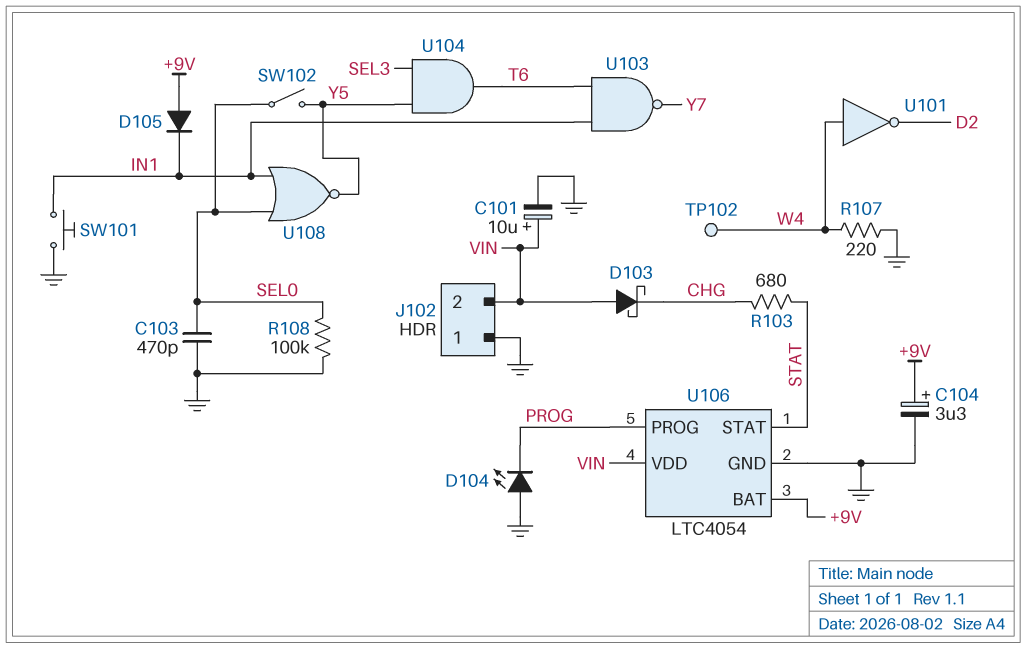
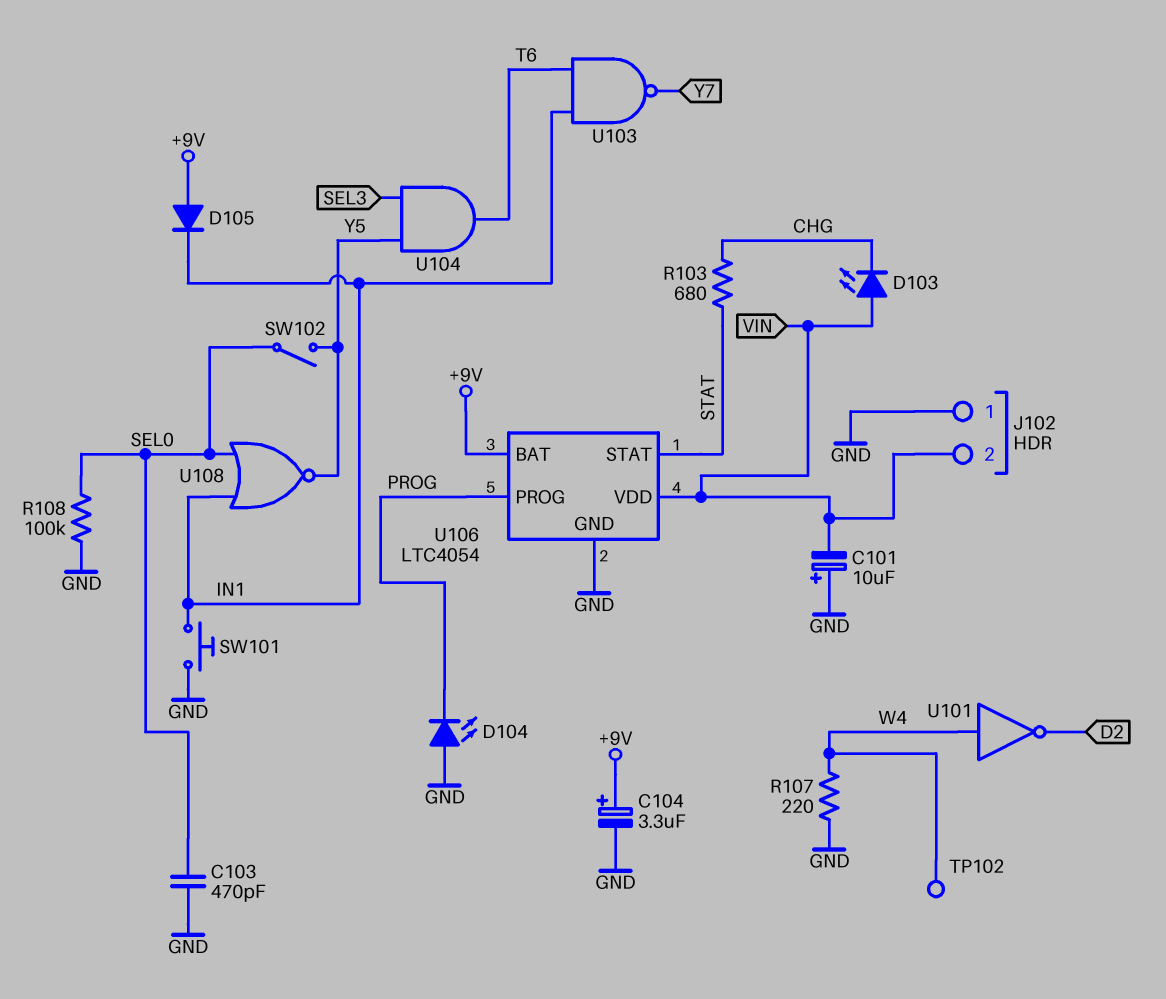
C101: 10uF (plus VIN, minus GND) -> 10uF (plus GND, minus VIN)
D103: schottky (A VIN, K CHG) -> LED (A VIN, K CHG)

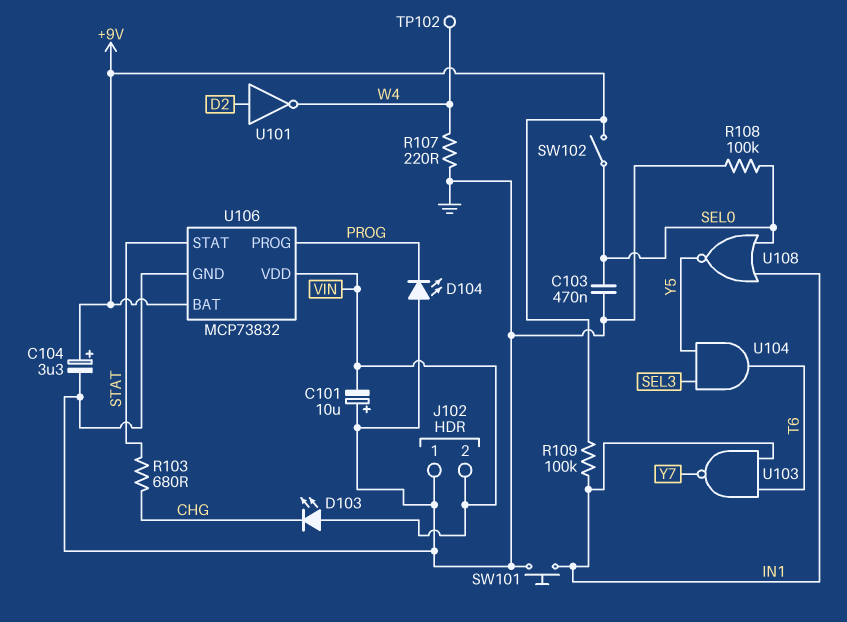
C103: 470pF (GND, SEL0) -> 470nF (GND, SEL0)
D105: diode (A +9V, K IN1) -> none
R109: none -> 100k (+9V, IN1)
SW102: switch (SEL0, Y5) -> switch (+9V, SEL0)
U101: NOT (in W4, out D2) -> NOT (in D2, out W4)
U106: LTC4054 -> MCP73832

